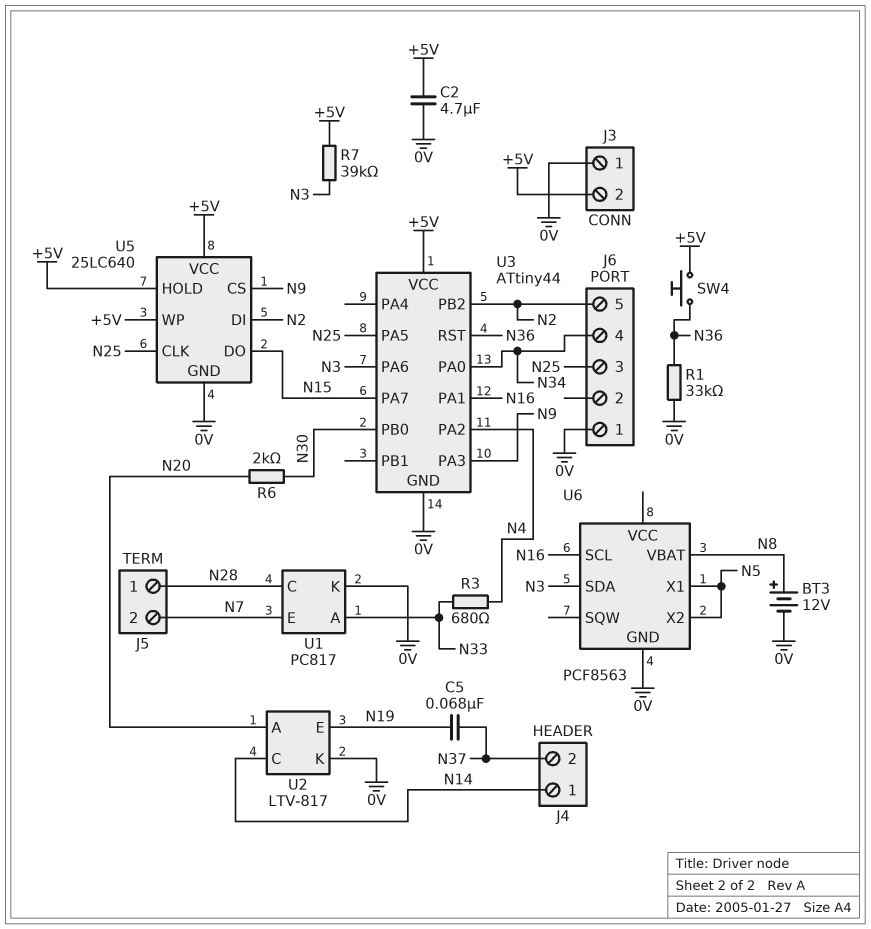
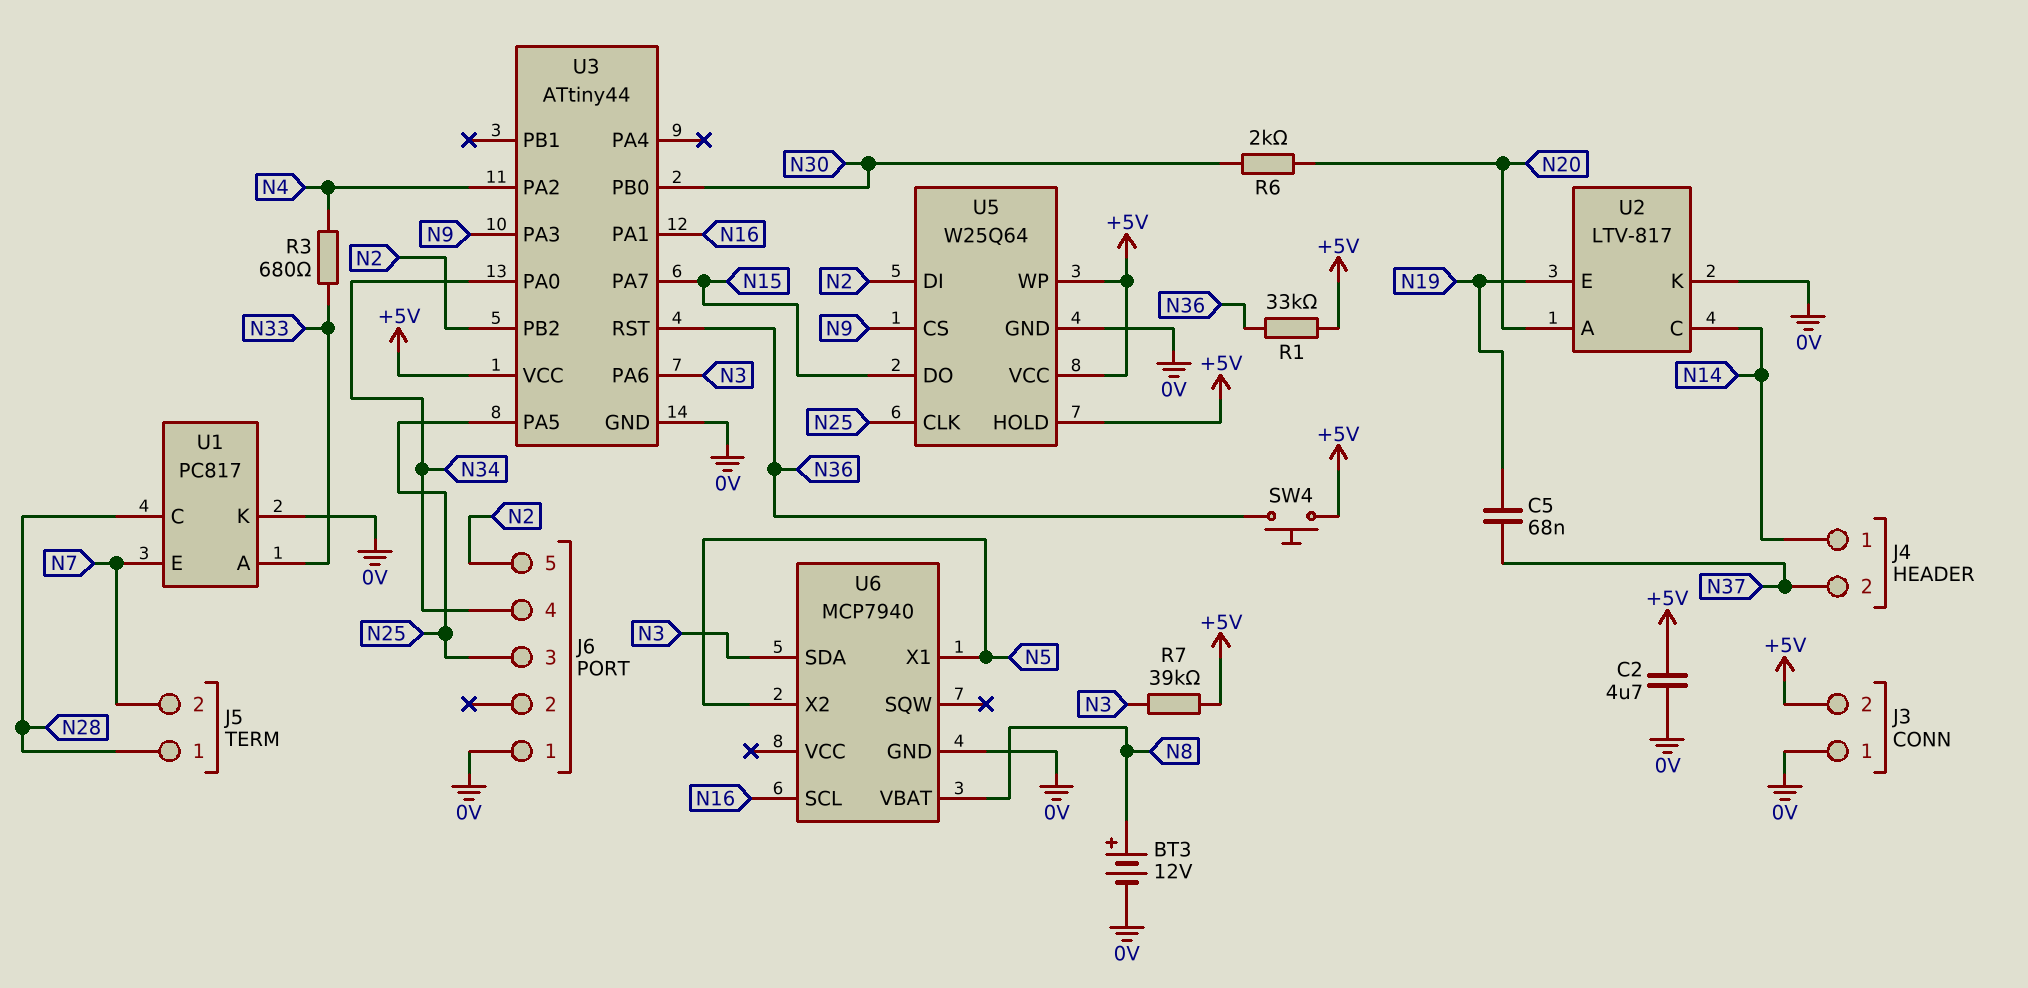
R1: 33k (0V, N36) -> 33k (+5V, N36)
U5: 25LC640 -> W25Q64
U6: PCF8563 -> MCP7940

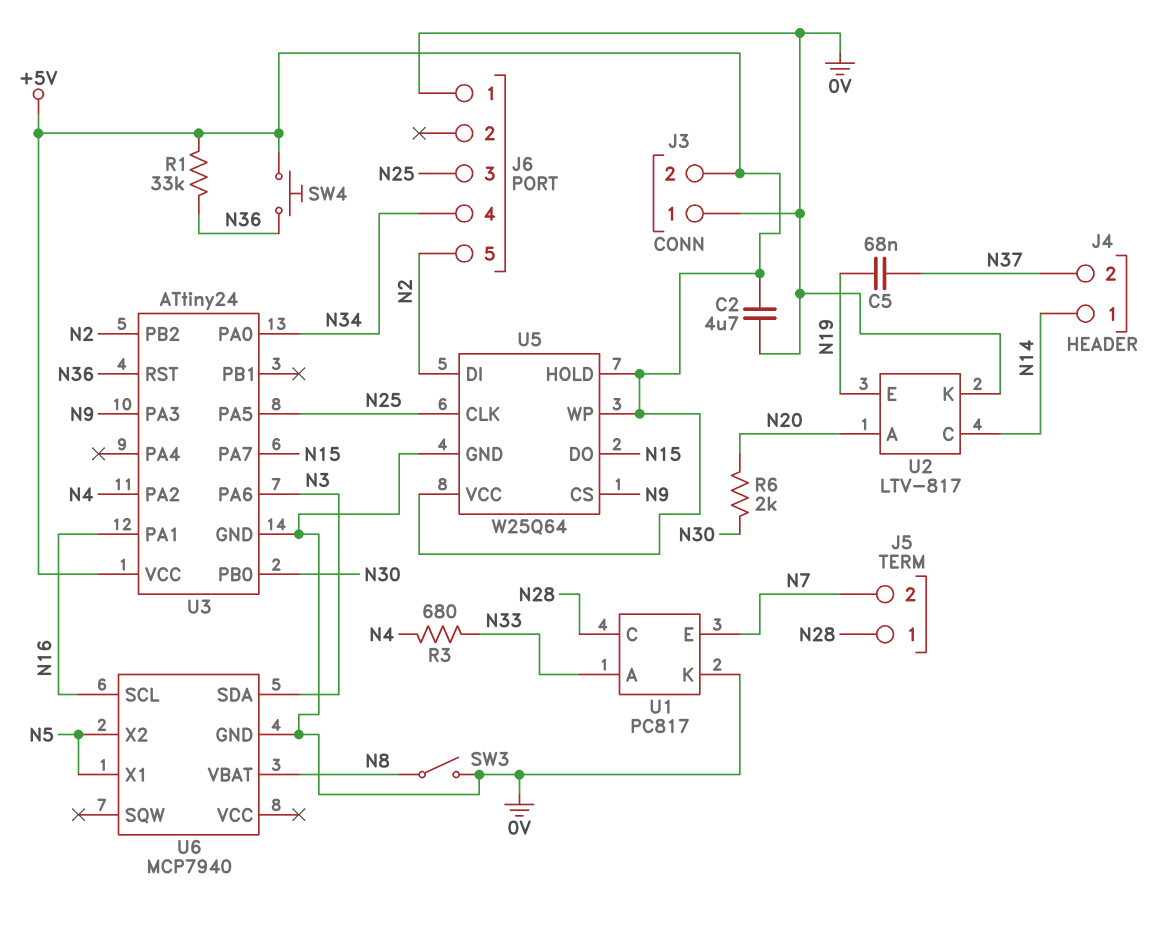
BT3: 12V (plus N8, minus 0V) -> none
R7: 39k (+5V, N3) -> none
SW3: none -> switch (0V, N8)
U3: ATtiny44 -> ATtiny24

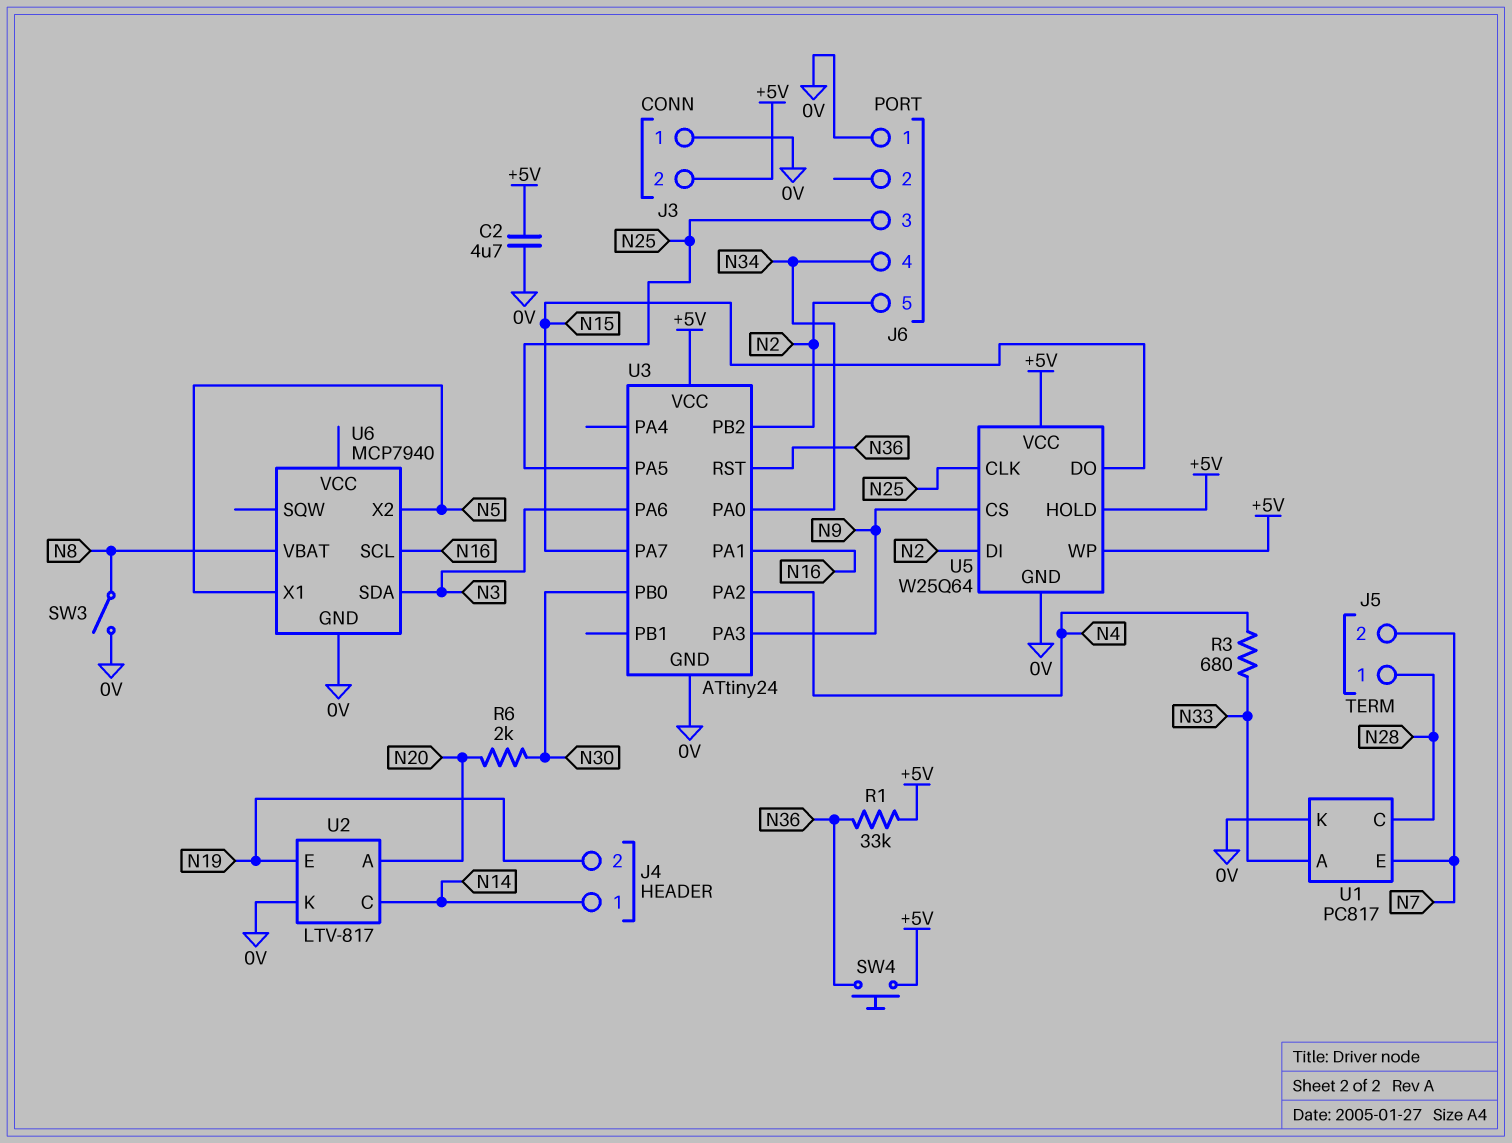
C5: 68nF (N19, N37) -> none
J4 pin 2: N37 -> N19

